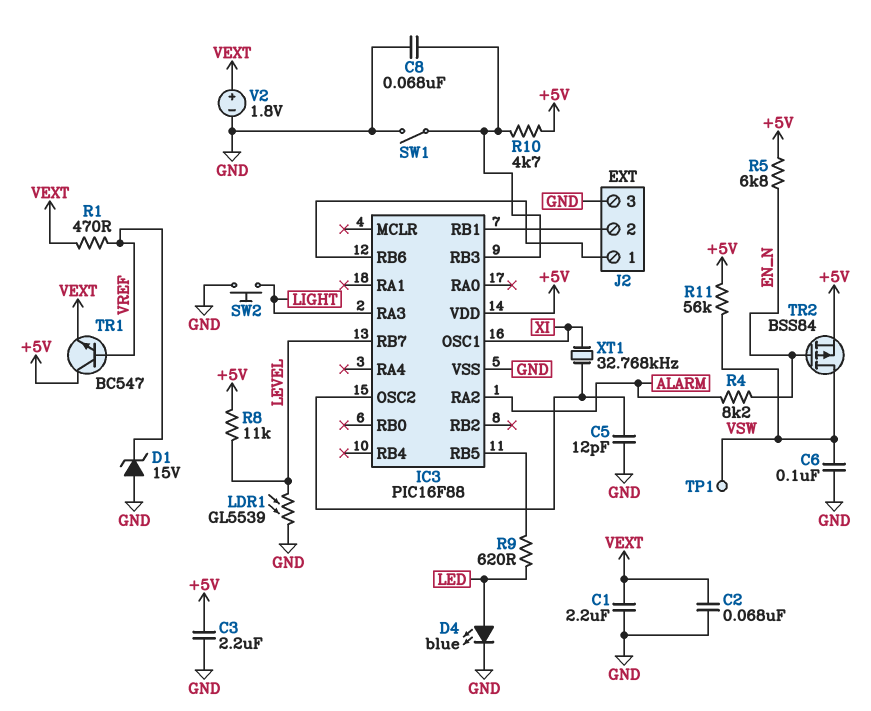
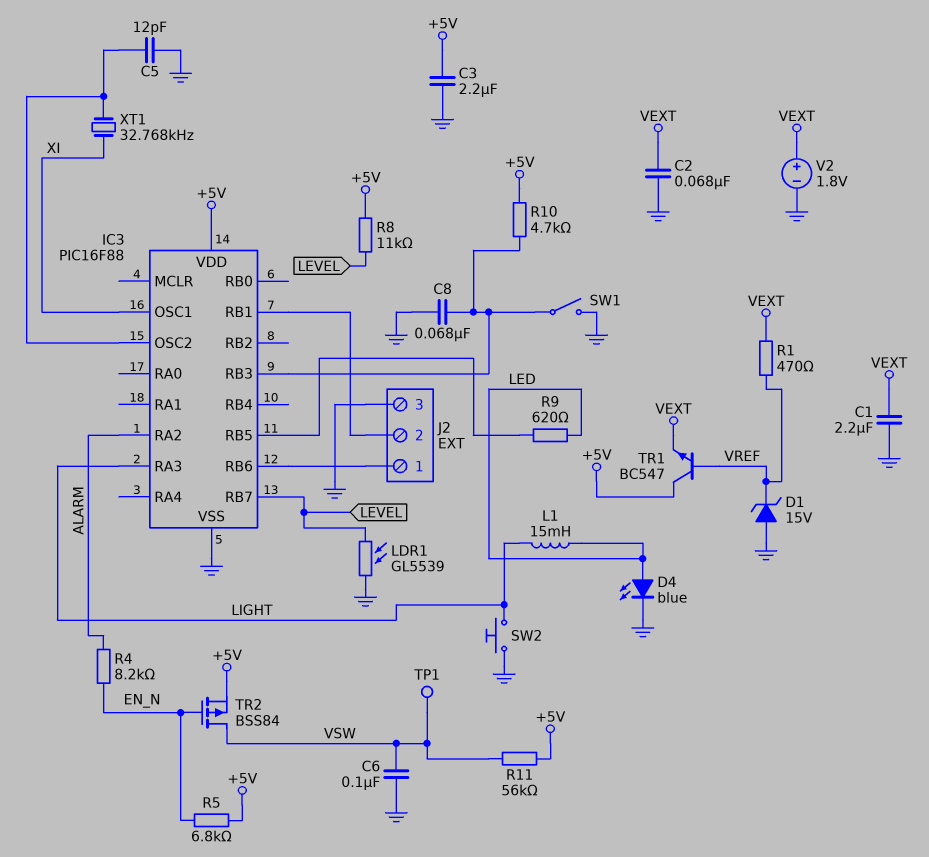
L1: none -> 15mH (LED, LIGHT)

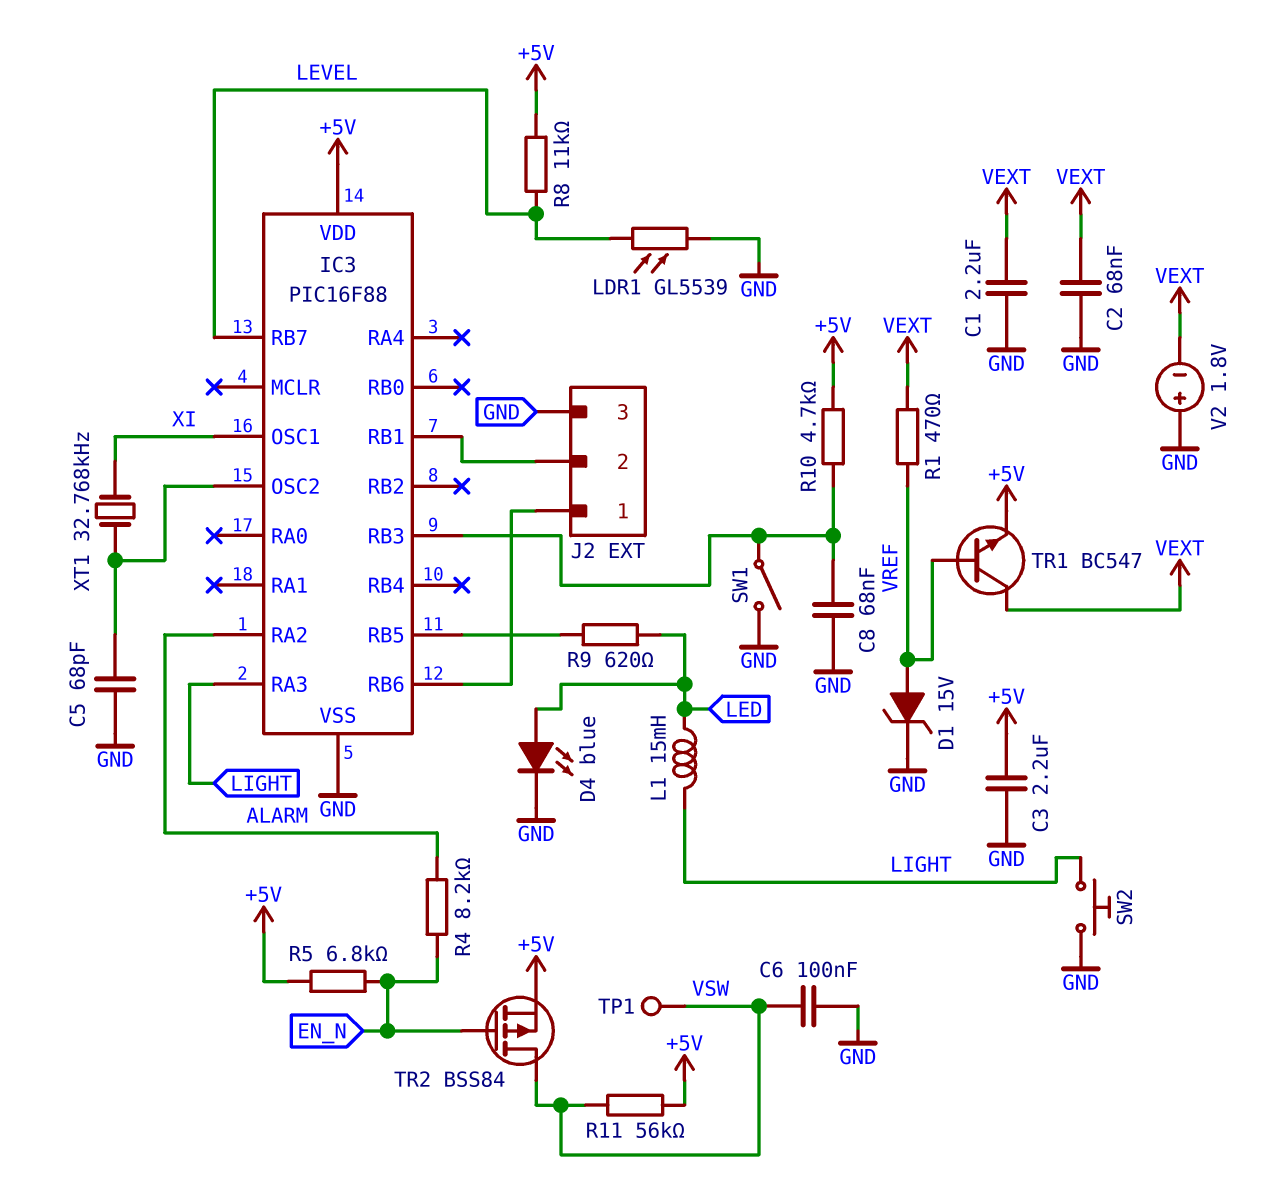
C5: 12pF (GND, IC3/OSC2) -> 68pF (GND, IC3/OSC2)
D1: zener 15V (A GND, K VREF) -> zener 15V (A VREF, K GND)
TR1: NPN BC547 (B VREF, C +5V, E VEXT) -> NPN BC547 (B VREF, C VEXT, E +5V)
V2: 1.8V (plus VEXT, minus GND) -> 1.8V (plus GND, minus VEXT)

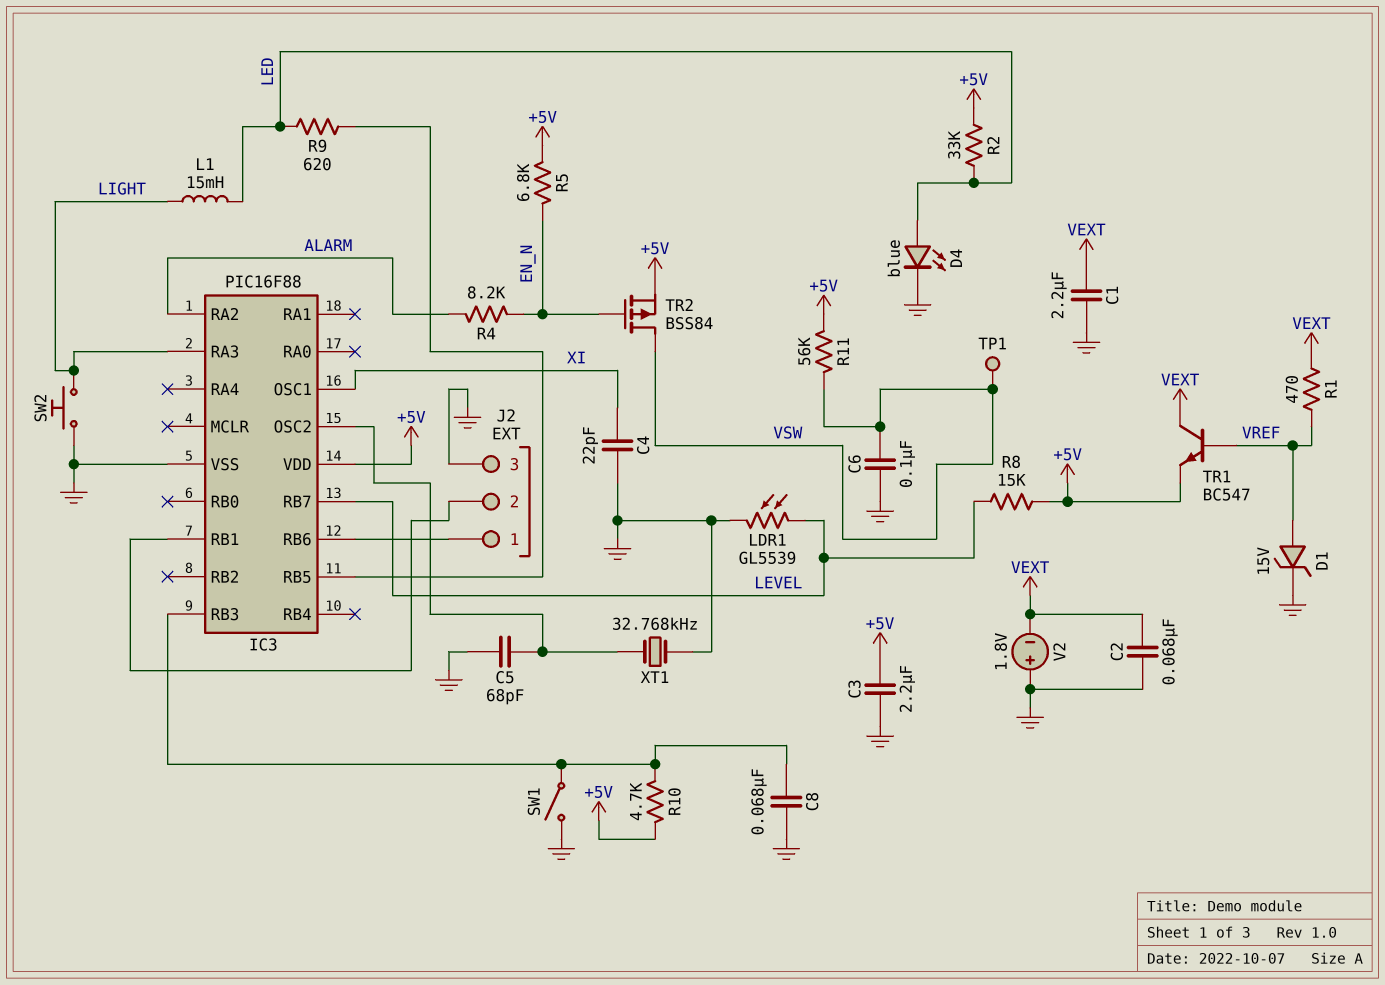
C4: none -> 22pF (GND, XI)
R2: none -> 33k (+5V, LED)
R8: 11k (+5V, LEVEL) -> 15k (+5V, LEVEL)
XT1: 32.768kHz (IC3/OSC2, XI) -> 32.768kHz (GND, IC3/OSC2)

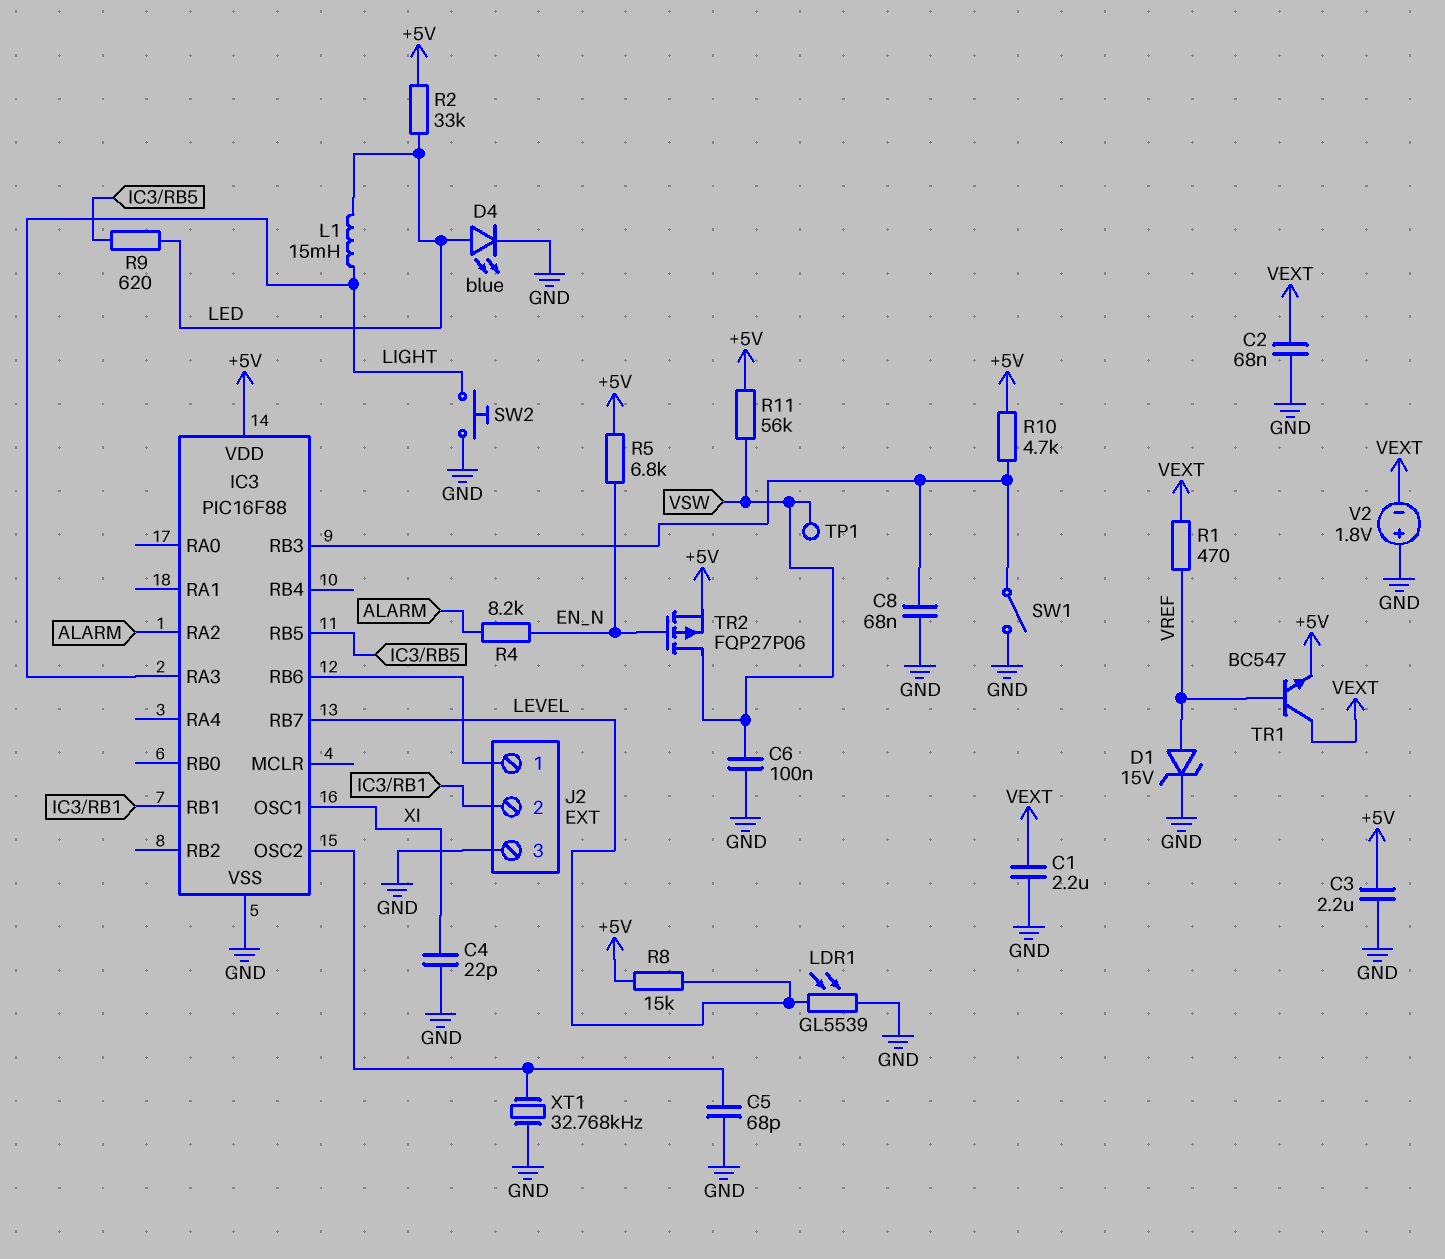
TR2: PMOS BSS84 (G EN_N, D VSW, S +5V) -> PMOS FQP27P06 (G EN_N, D VSW, S +5V)

